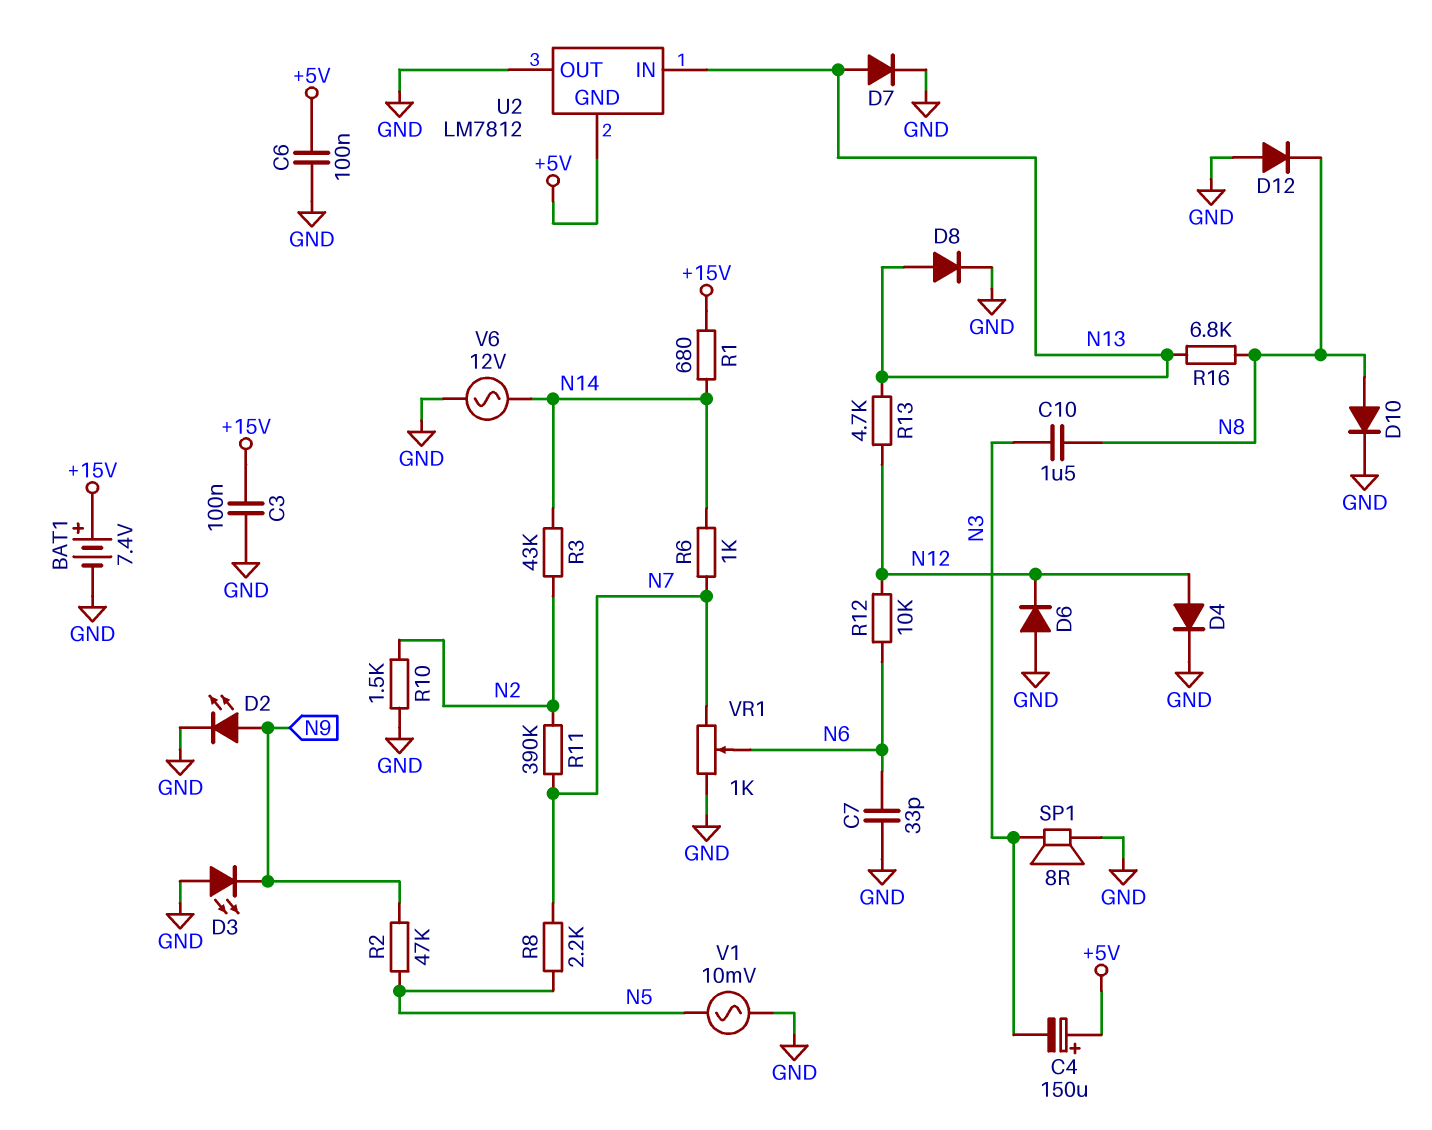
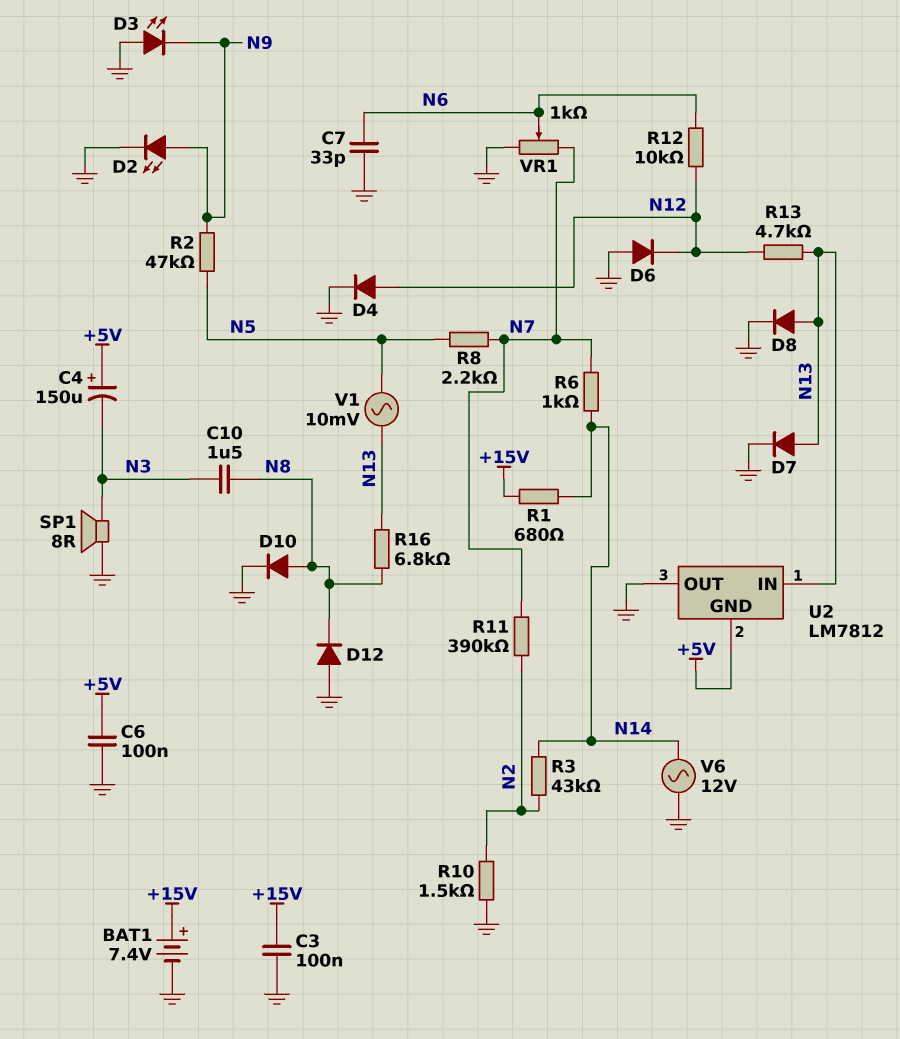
V1: AC 10mV (GND, N5) -> AC 10mV (N5, N13)

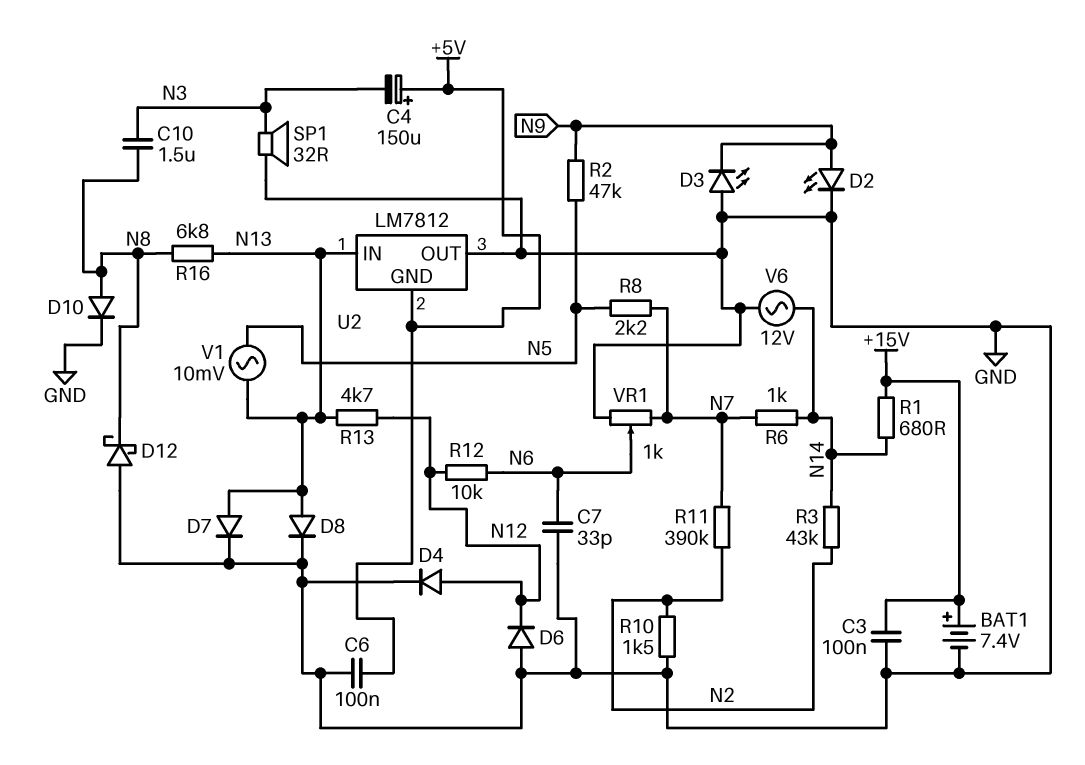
D12: diode (A GND, K N8) -> schottky (A GND, K N8)
SP1: speaker 8R (GND, N3) -> speaker 32R (GND, N3)

